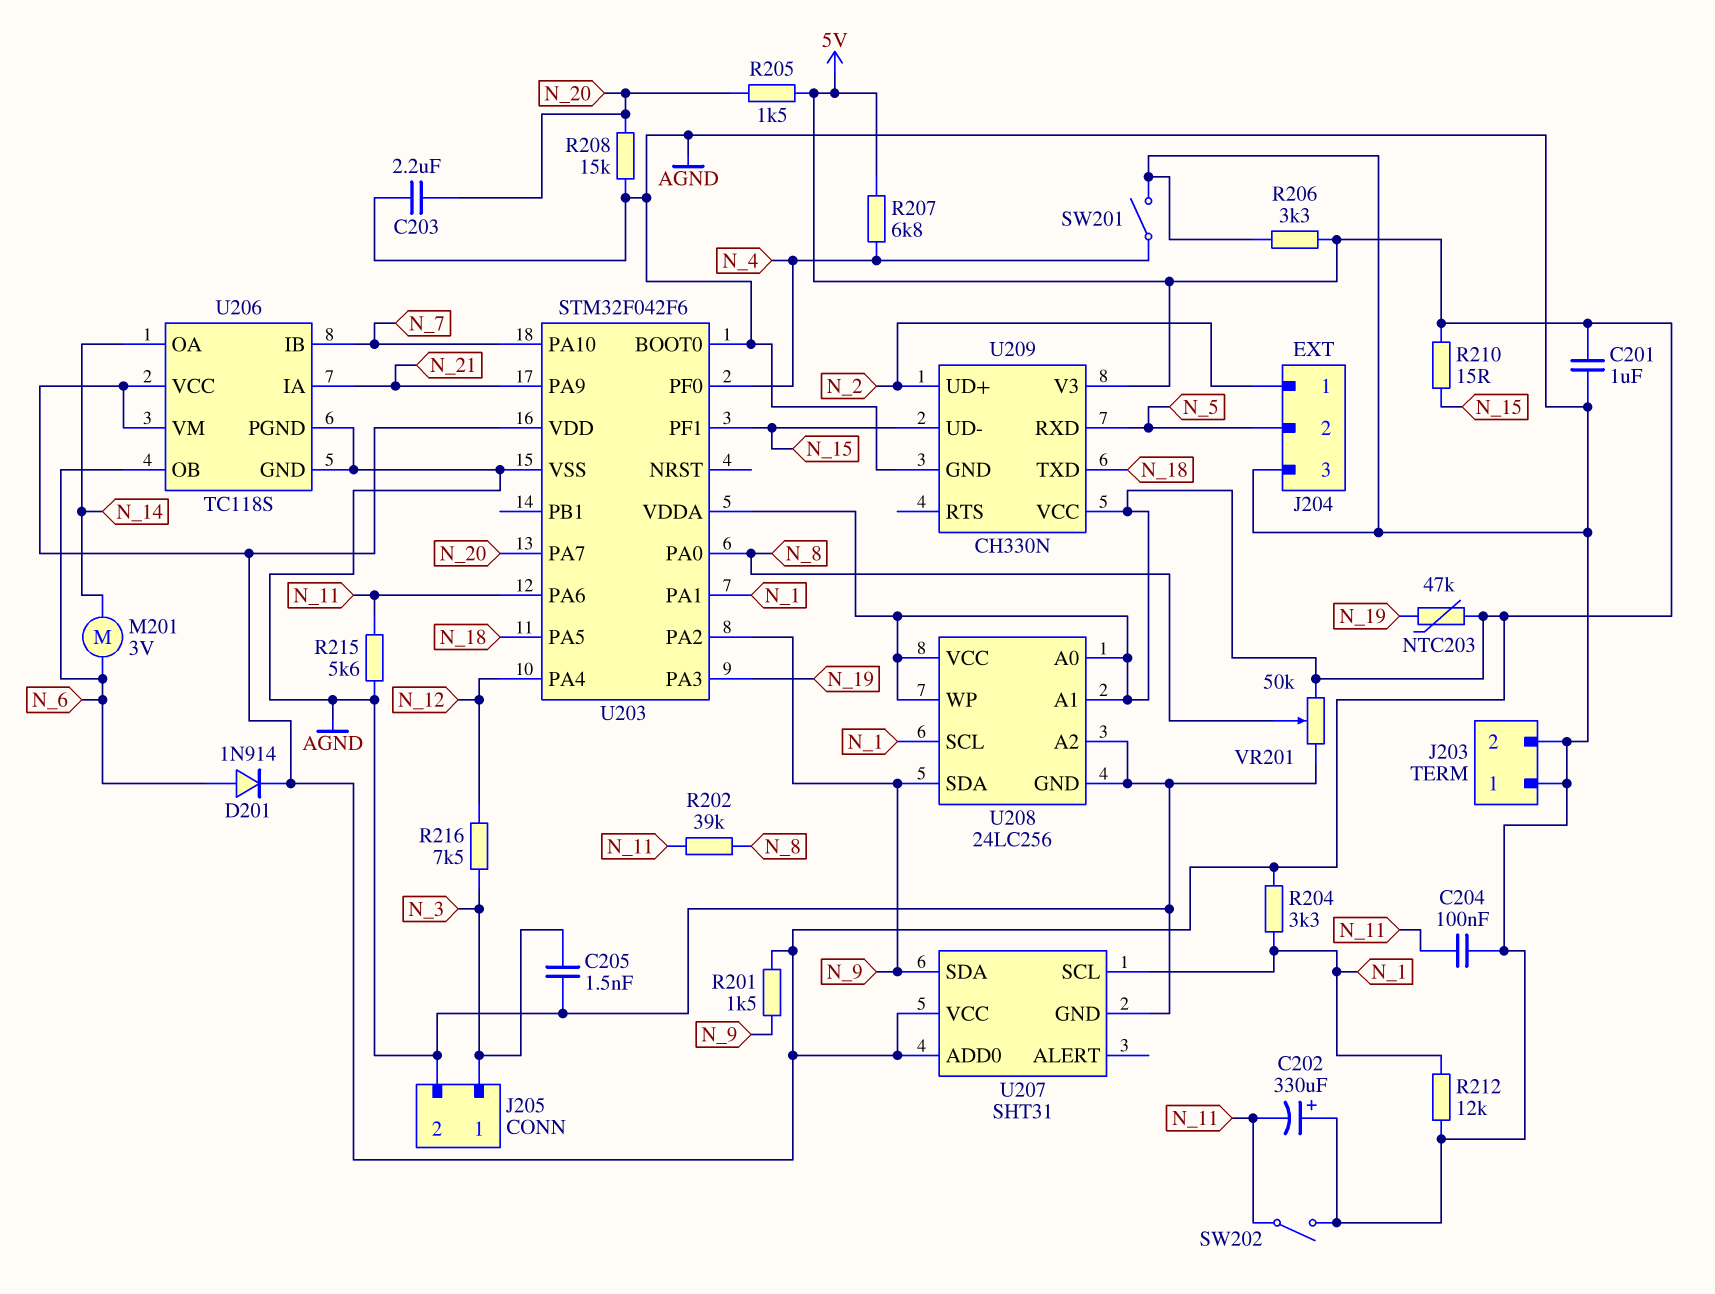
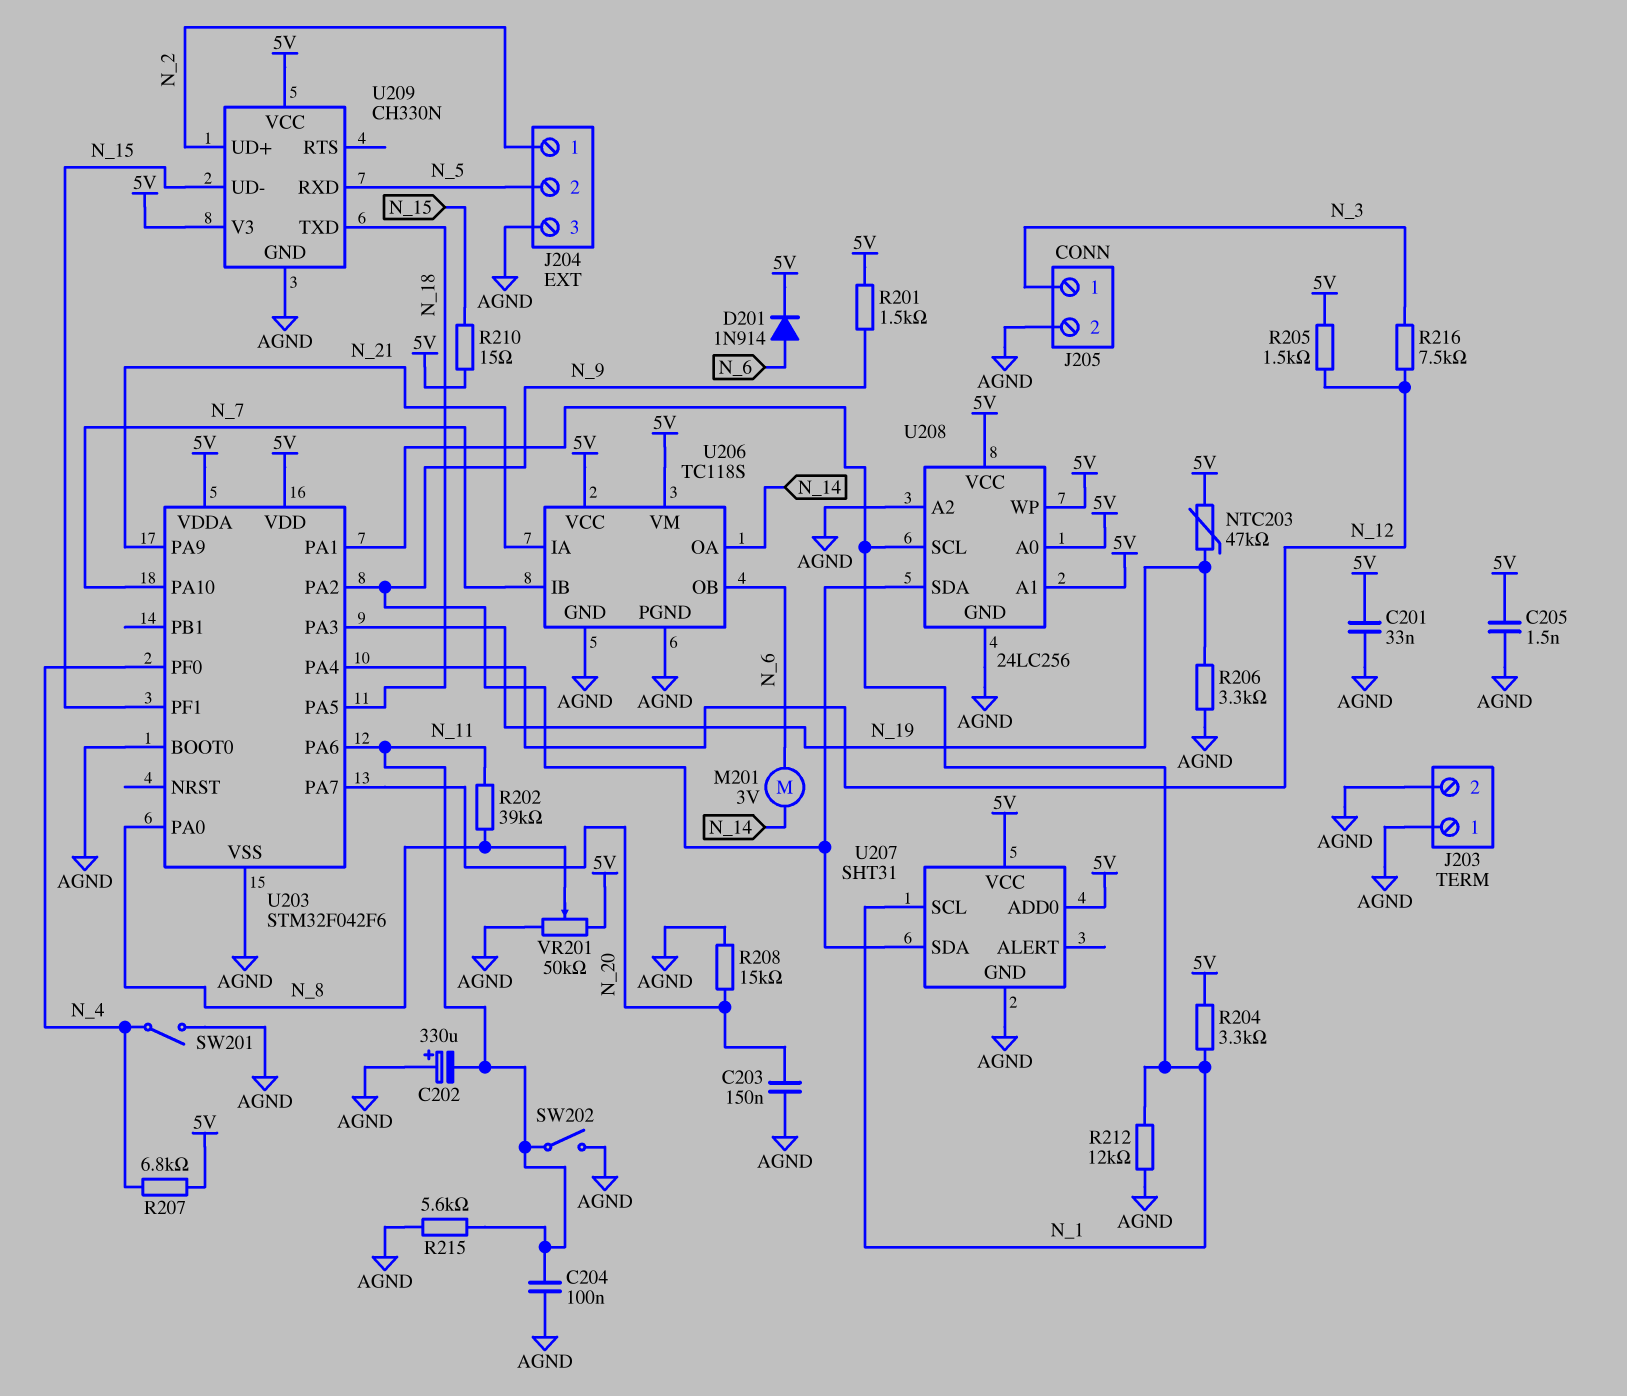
C201: 1uF (5V, AGND) -> 33nF (5V, AGND)
C203: 2.2uF (AGND, N_20) -> 150nF (AGND, N_20)
C205: 1.5nF (AGND, N_3) -> 1.5nF (5V, AGND)
R205: 1.5k (5V, N_20) -> 1.5k (5V, N_12)
R206: 3.3k (5V, AGND) -> 3.3k (AGND, N_19)

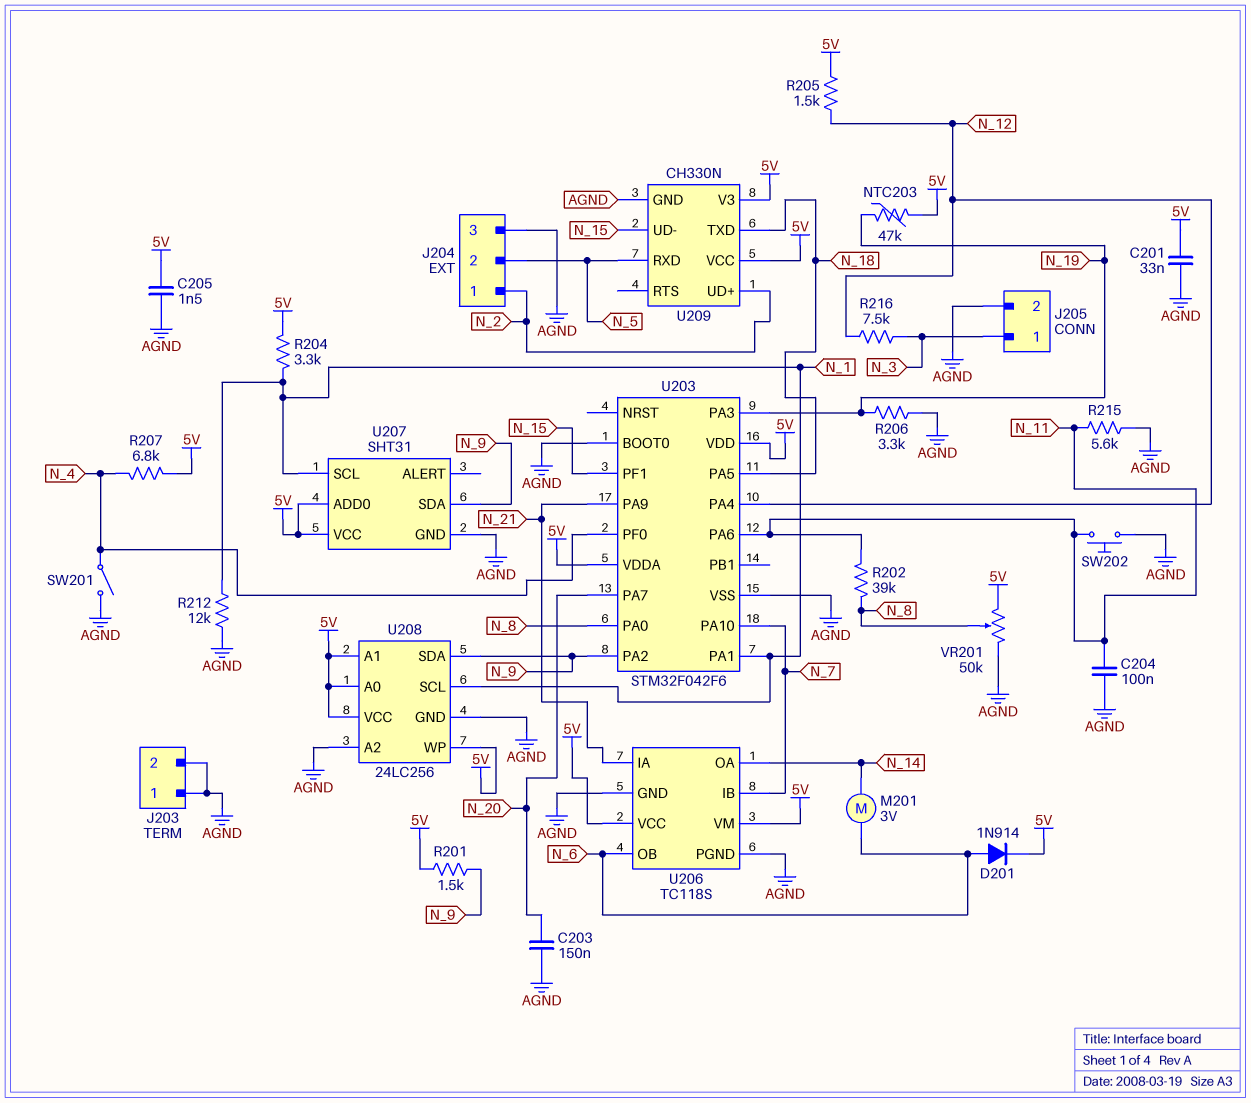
C202: 330uF (plus AGND, minus N_11) -> none
R208: 15k (AGND, N_20) -> none
R210: 15 (5V, N_15) -> none
SW202: switch (AGND, N_11) -> button (AGND, N_11)

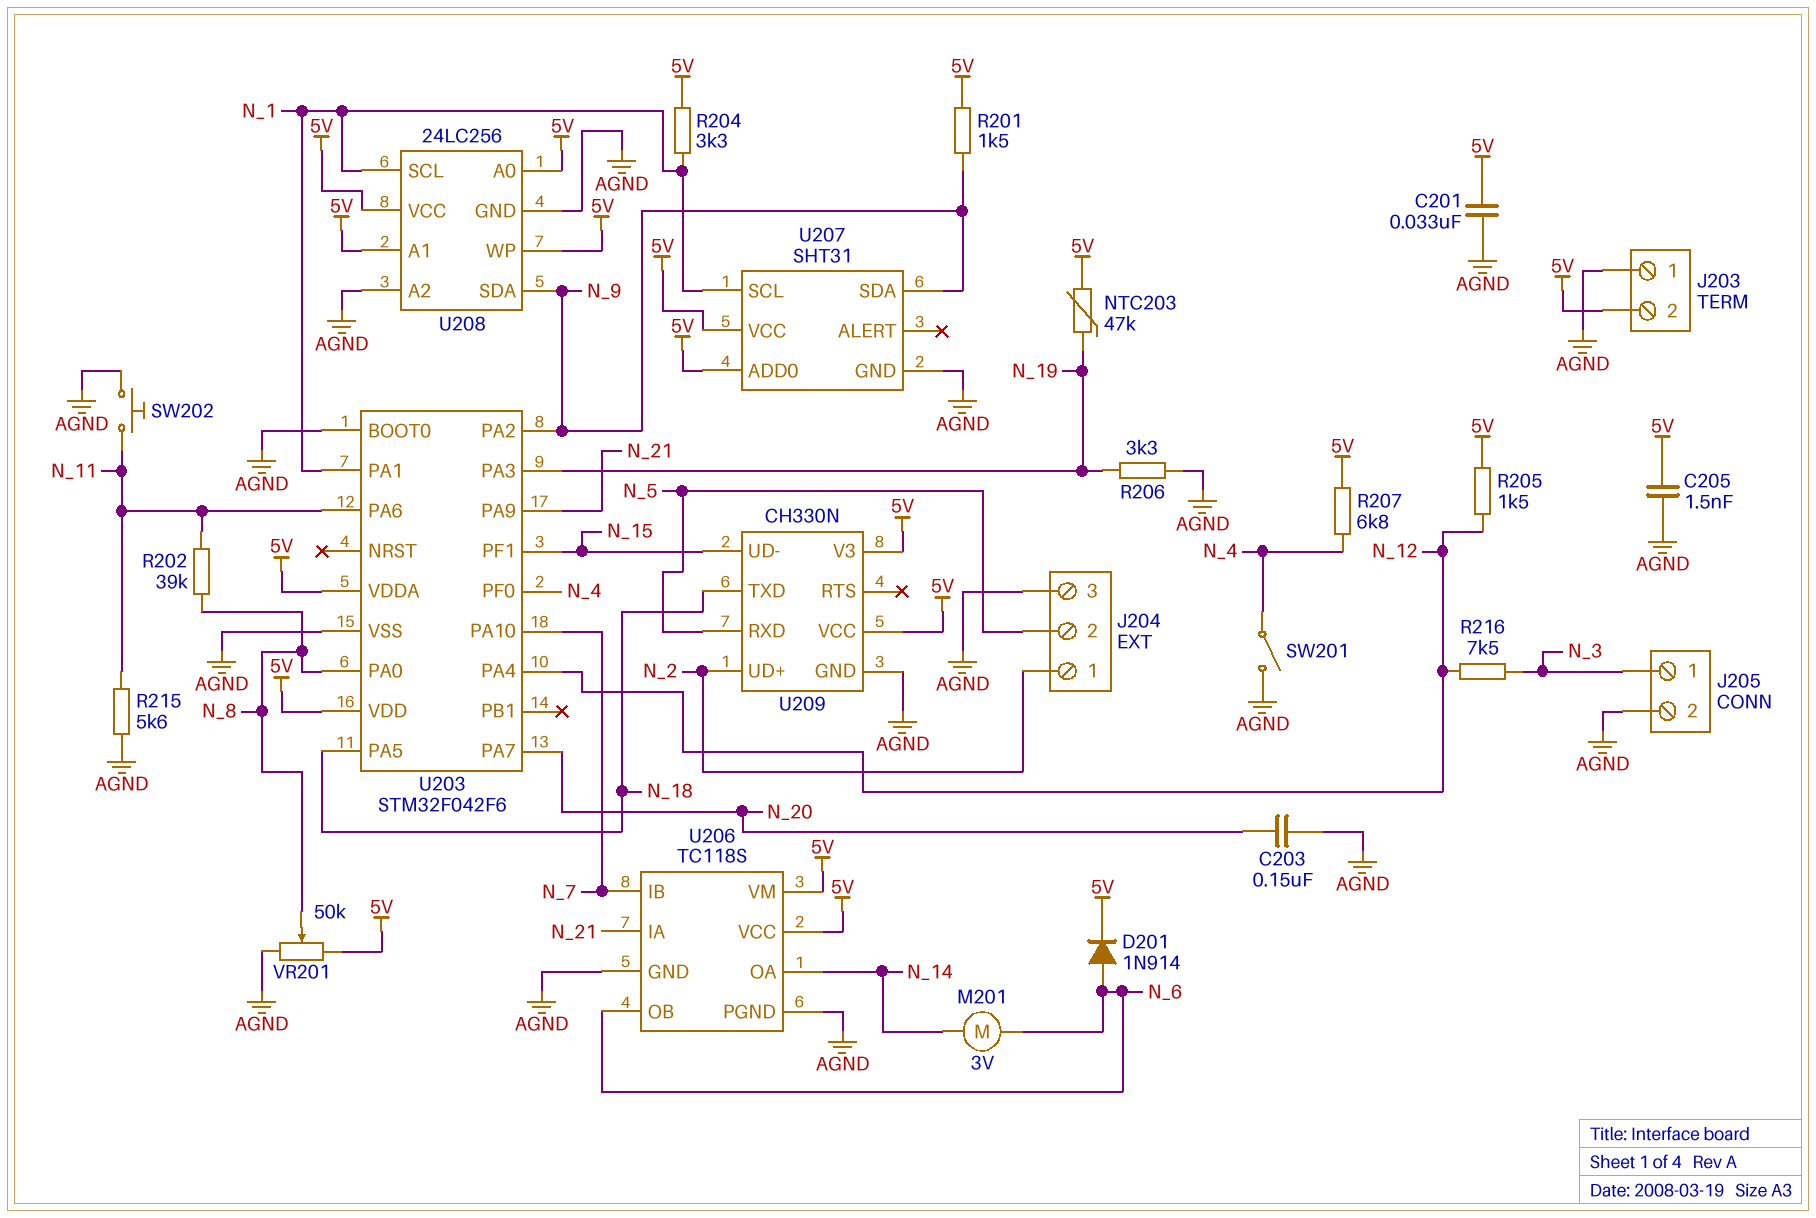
C204: 100nF (AGND, N_11) -> none
J203 pin 2: AGND -> 5V
R212: 12k (AGND, N_1) -> none

